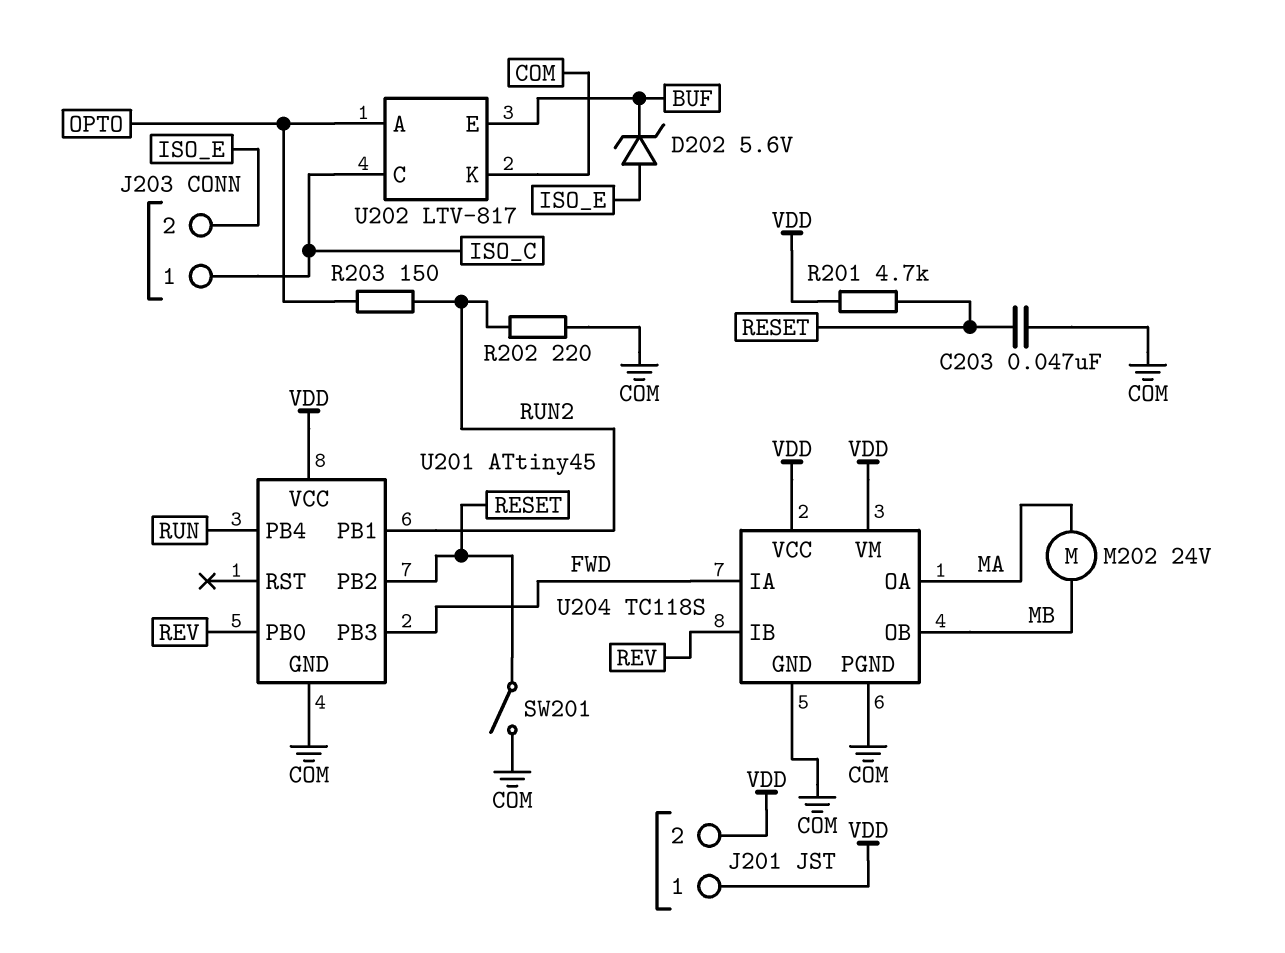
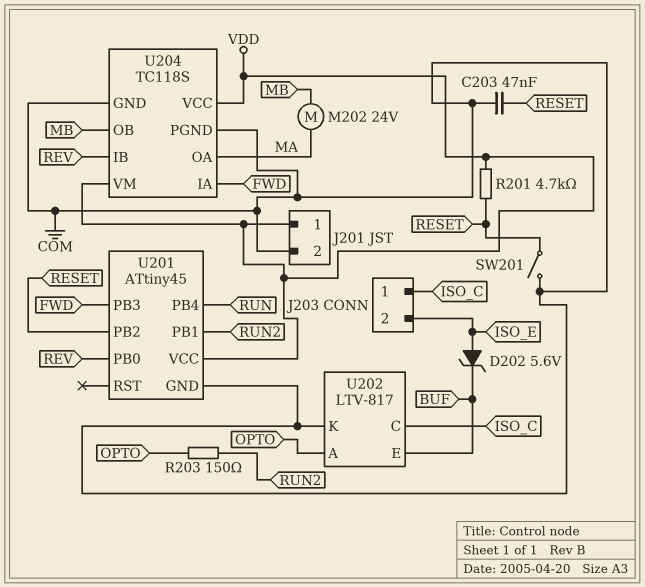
J201 pin 2: VDD -> COM
R202: 220 (COM, RUN2) -> none

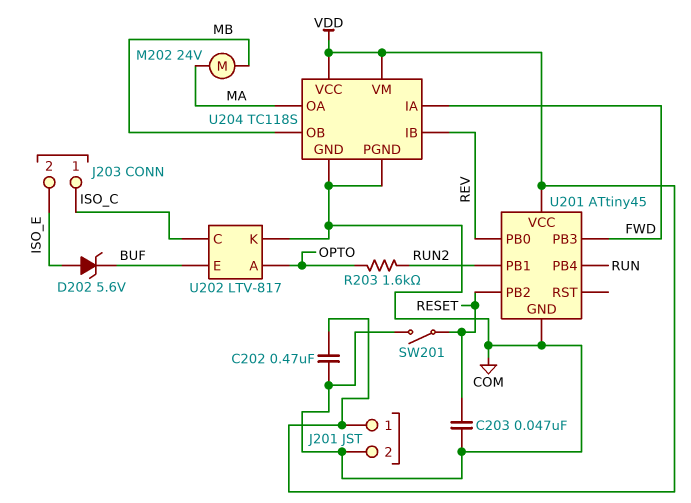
C202: none -> 470nF (COM, VDD)
R201: 4.7k (RESET, VDD) -> none
R203: 150 (OPTO, RUN2) -> 1.6k (OPTO, RUN2)

